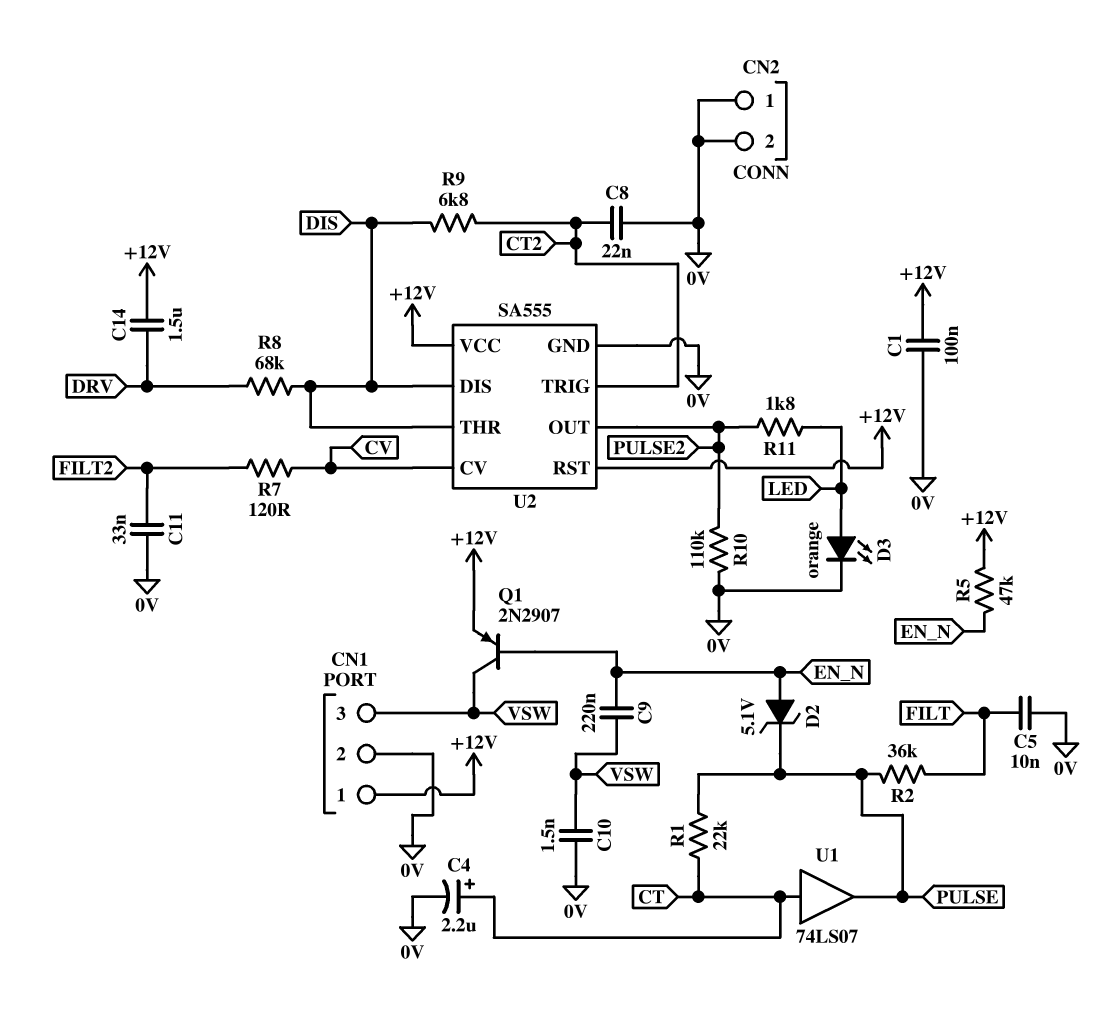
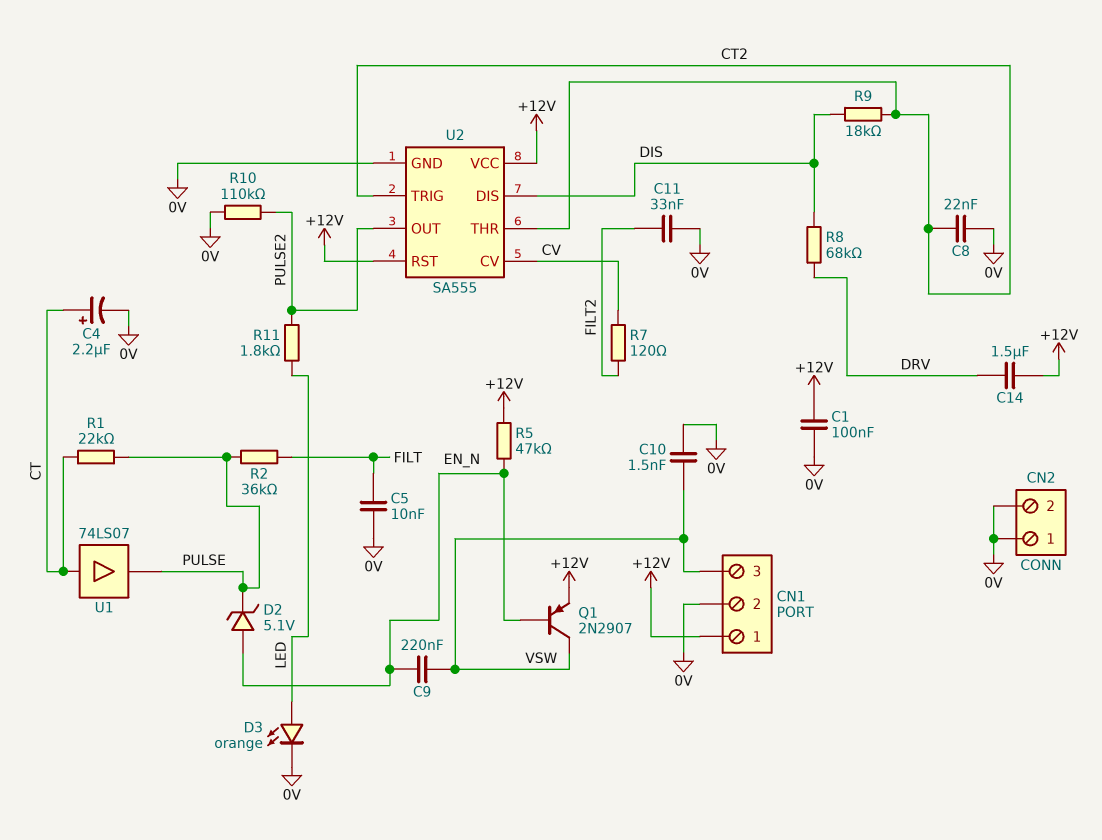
R9: 6.8k (CT2, DIS) -> 18k (CT2, DIS)
U2 pin THR: DIS -> CT2

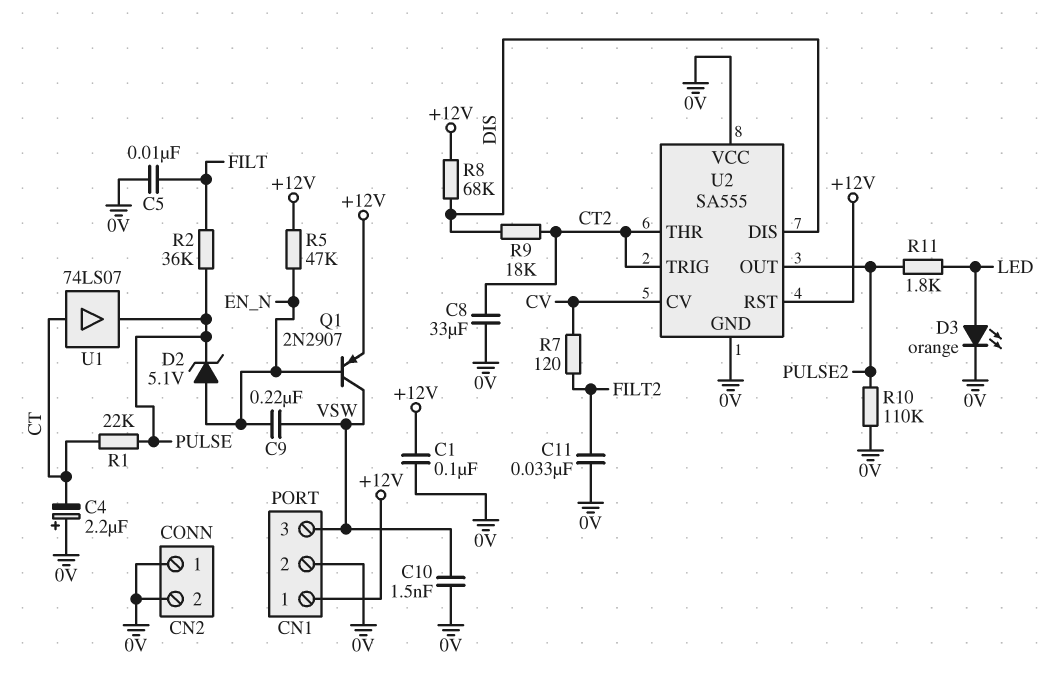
C4: 2.2uF (plus CT, minus 0V) -> 2.2uF (plus 0V, minus CT)
C8: 22nF (0V, CT2) -> 33uF (0V, CT2)
C14: 1.5uF (+12V, DRV) -> none
R8: 68k (DIS, DRV) -> 68k (+12V, DIS)
U2 pin VCC: +12V -> 0V

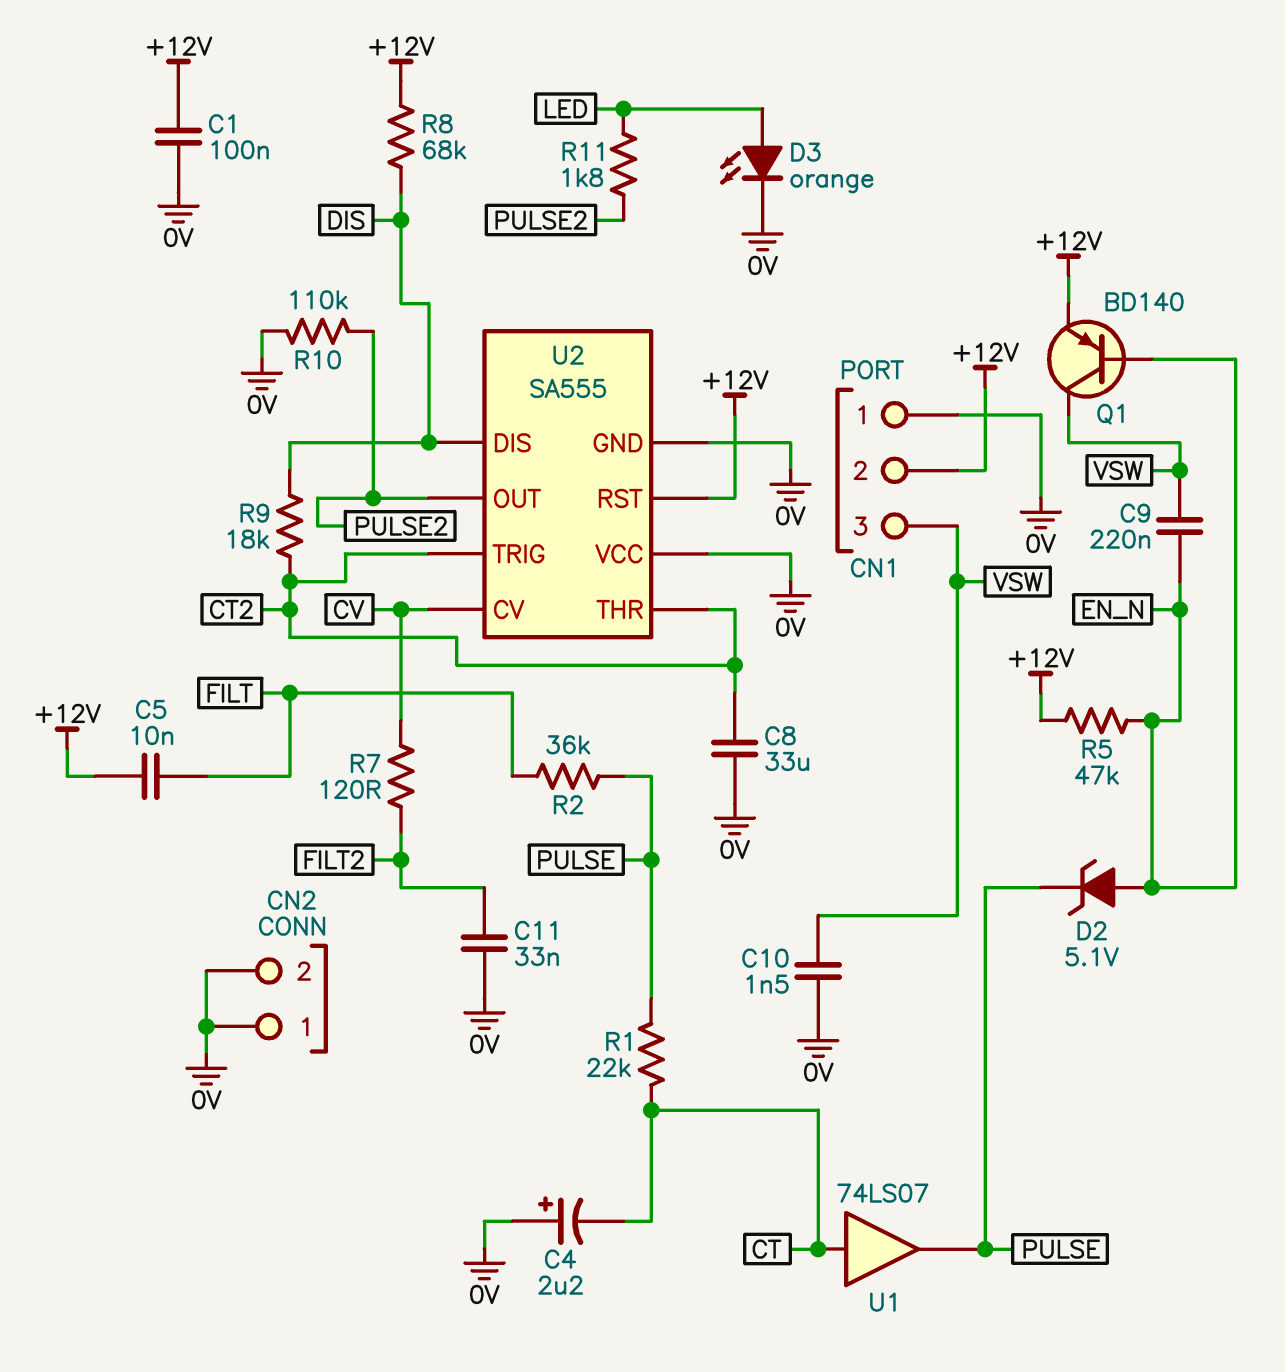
C5: 10nF (0V, FILT) -> 10nF (+12V, FILT)
CN1 pin 1: +12V -> 0V
CN1 pin 2: 0V -> +12V
Q1: PNP 2N2907 (B EN_N, C VSW, E +12V) -> PNP BD140 (B EN_N, C VSW, E +12V)

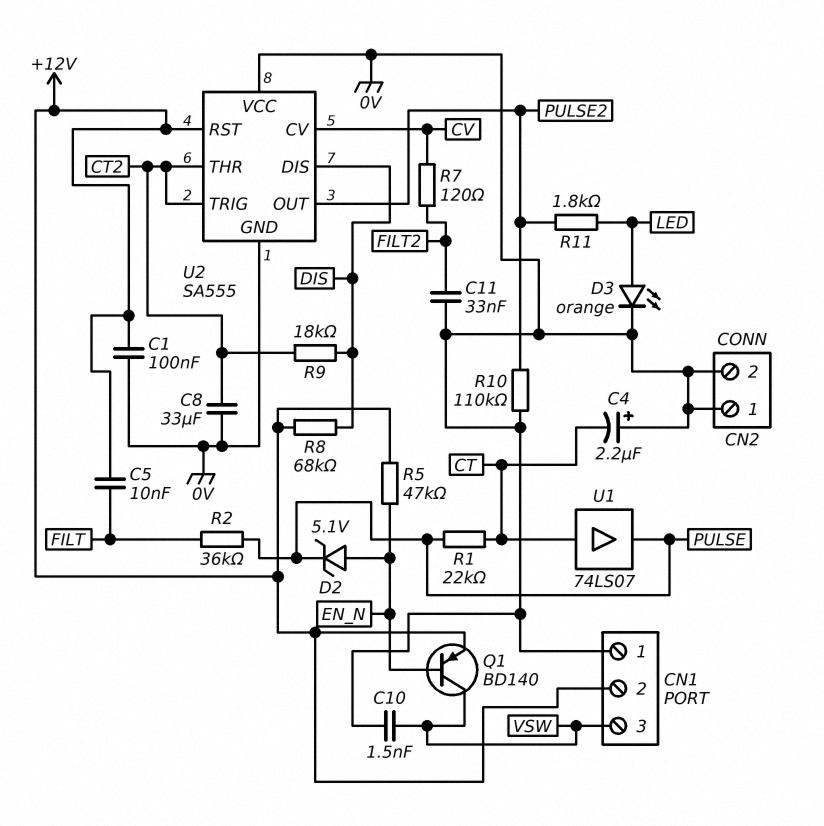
C9: 220nF (EN_N, VSW) -> none

